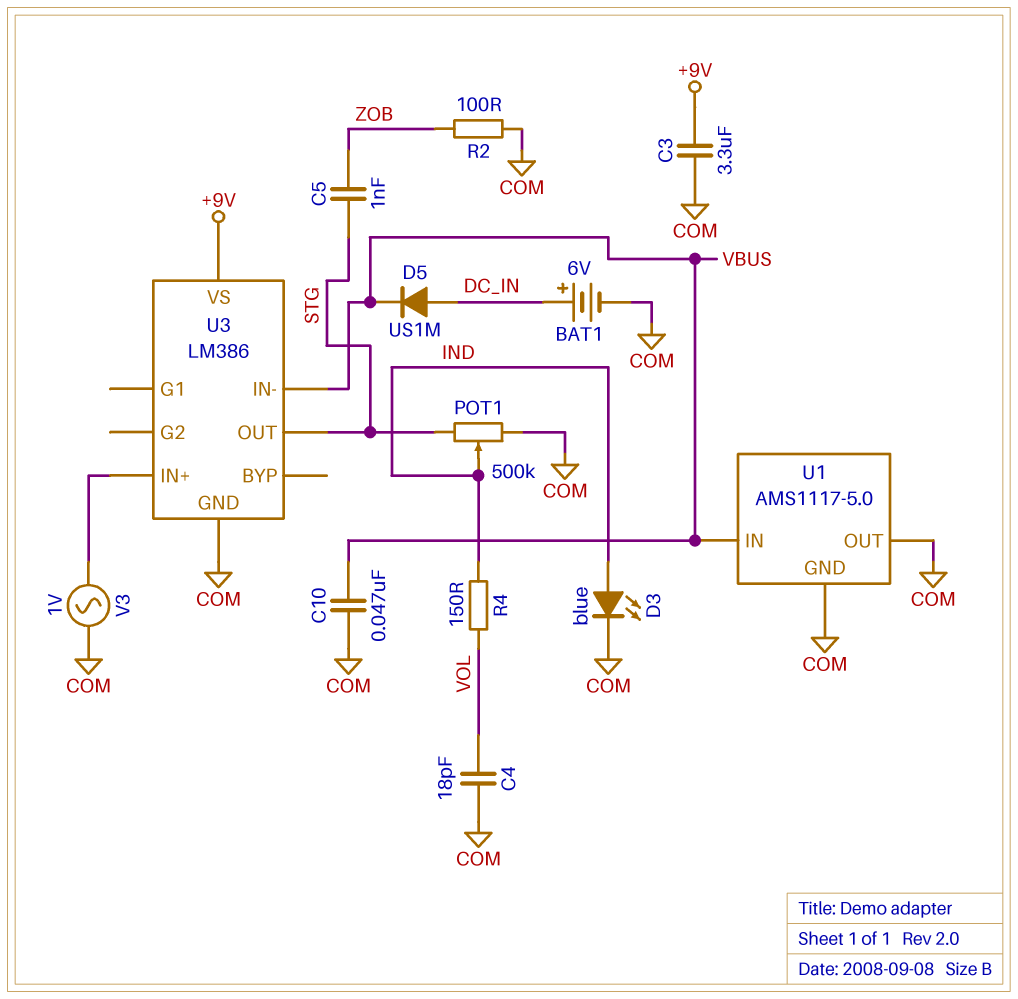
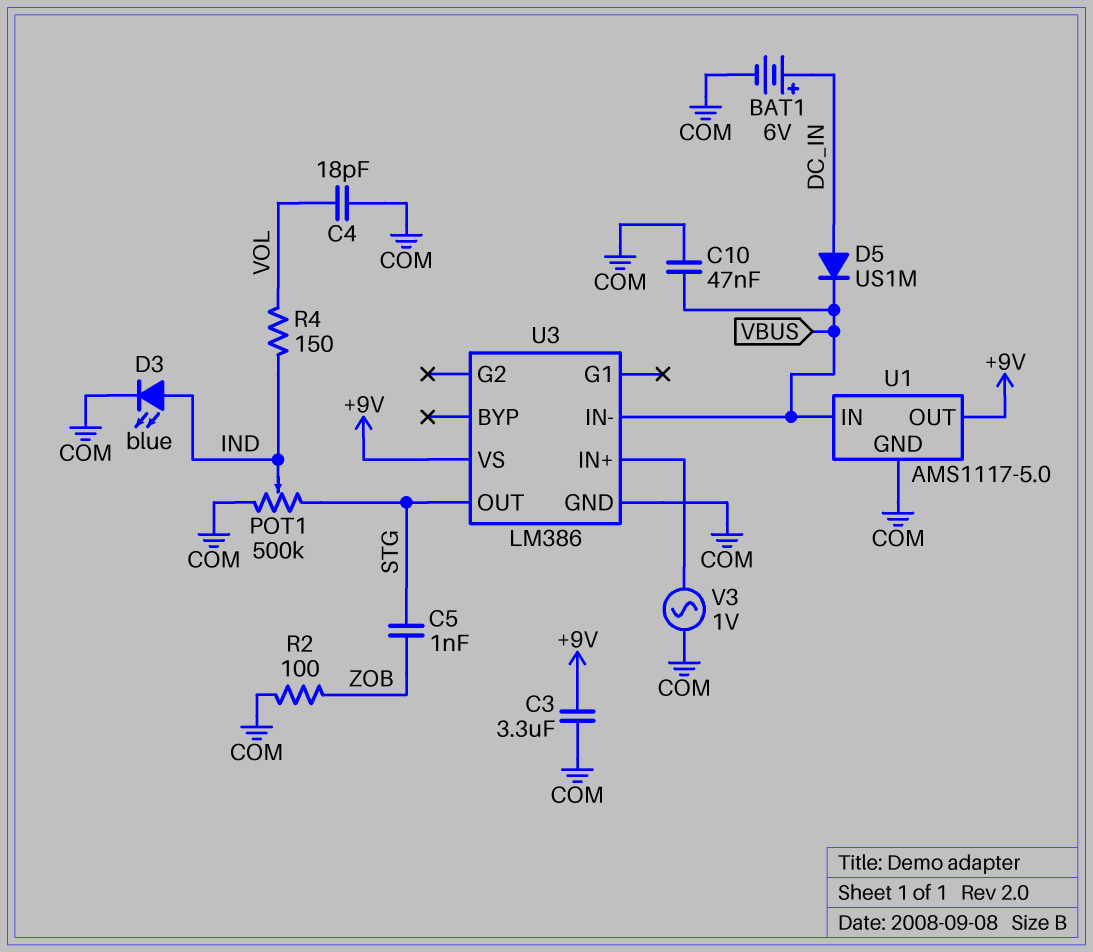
U1 pin OUT: COM -> +9V

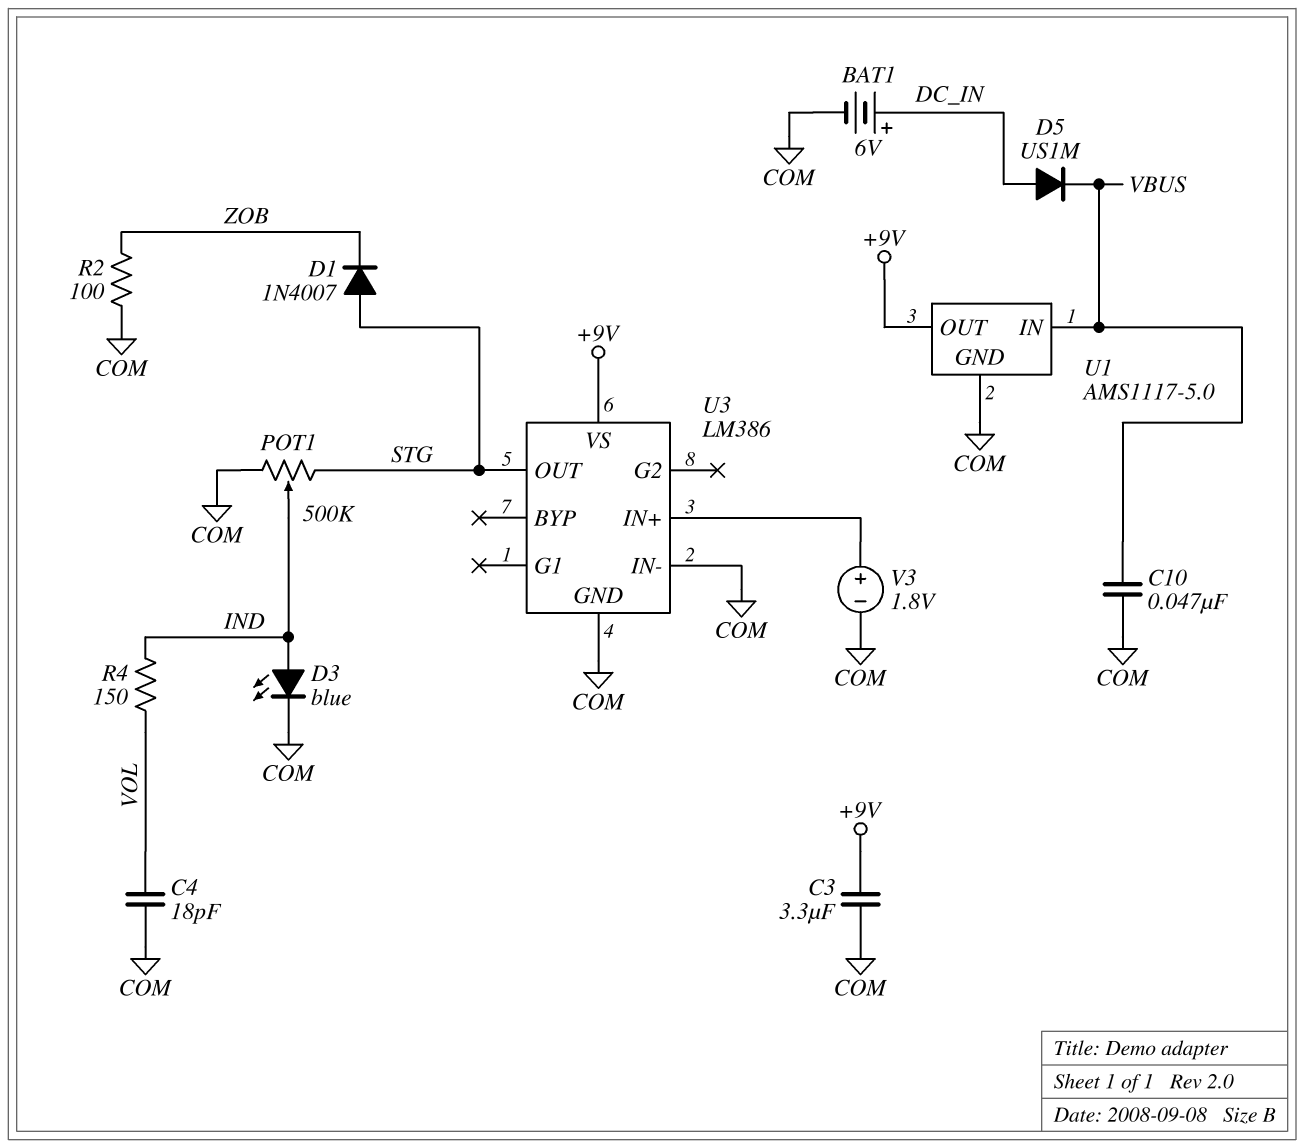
C5: 1nF (STG, ZOB) -> none
D1: none -> diode 1N4007 (A STG, K ZOB)
U3 pin IN-: VBUS -> COM
V3: AC 1V (COM, U3/IN+) -> 1.8V (plus U3/IN+, minus COM)

